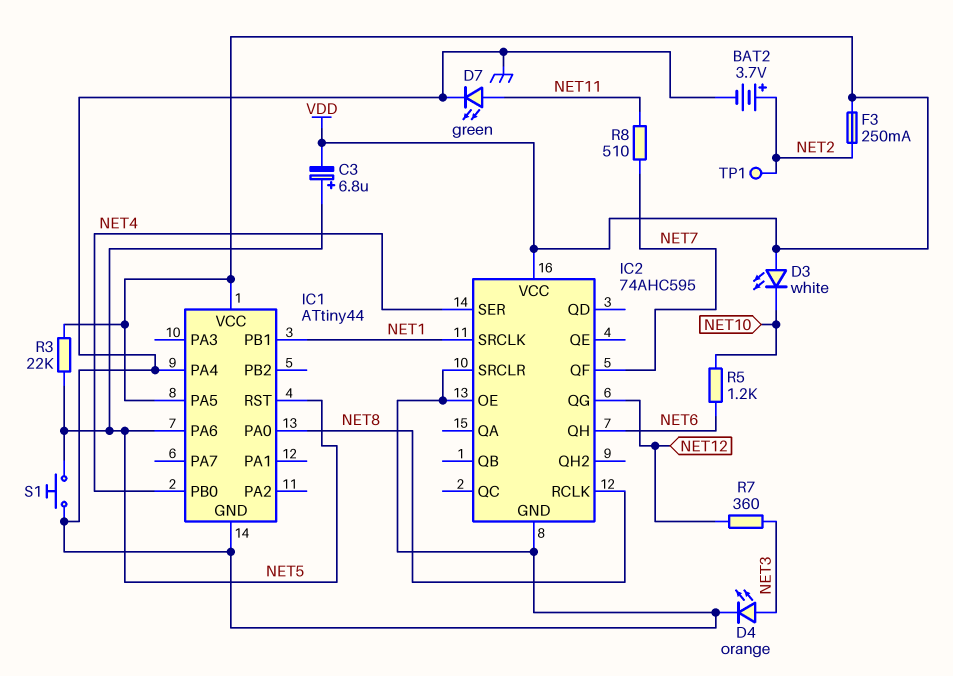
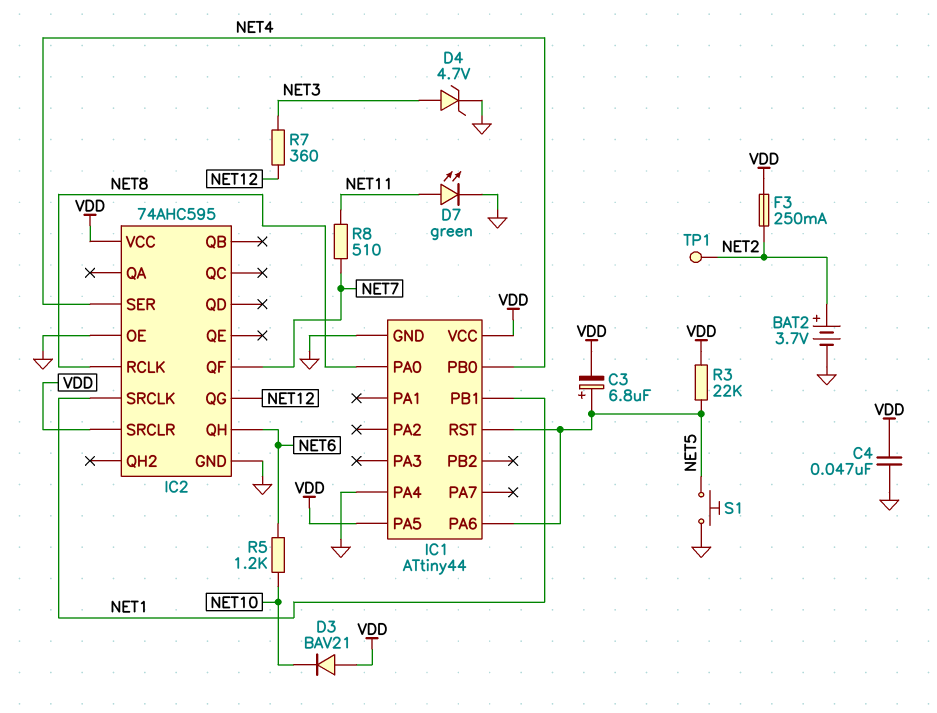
C4: none -> 47nF (GND, VDD)
D3: LED white (A VDD, K NET10) -> diode BAV21 (A VDD, K NET10)
D4: LED orange (A NET3, K GND) -> zener 4.7V (A NET3, K GND)
IC2 pin SRCLR: GND -> VDD

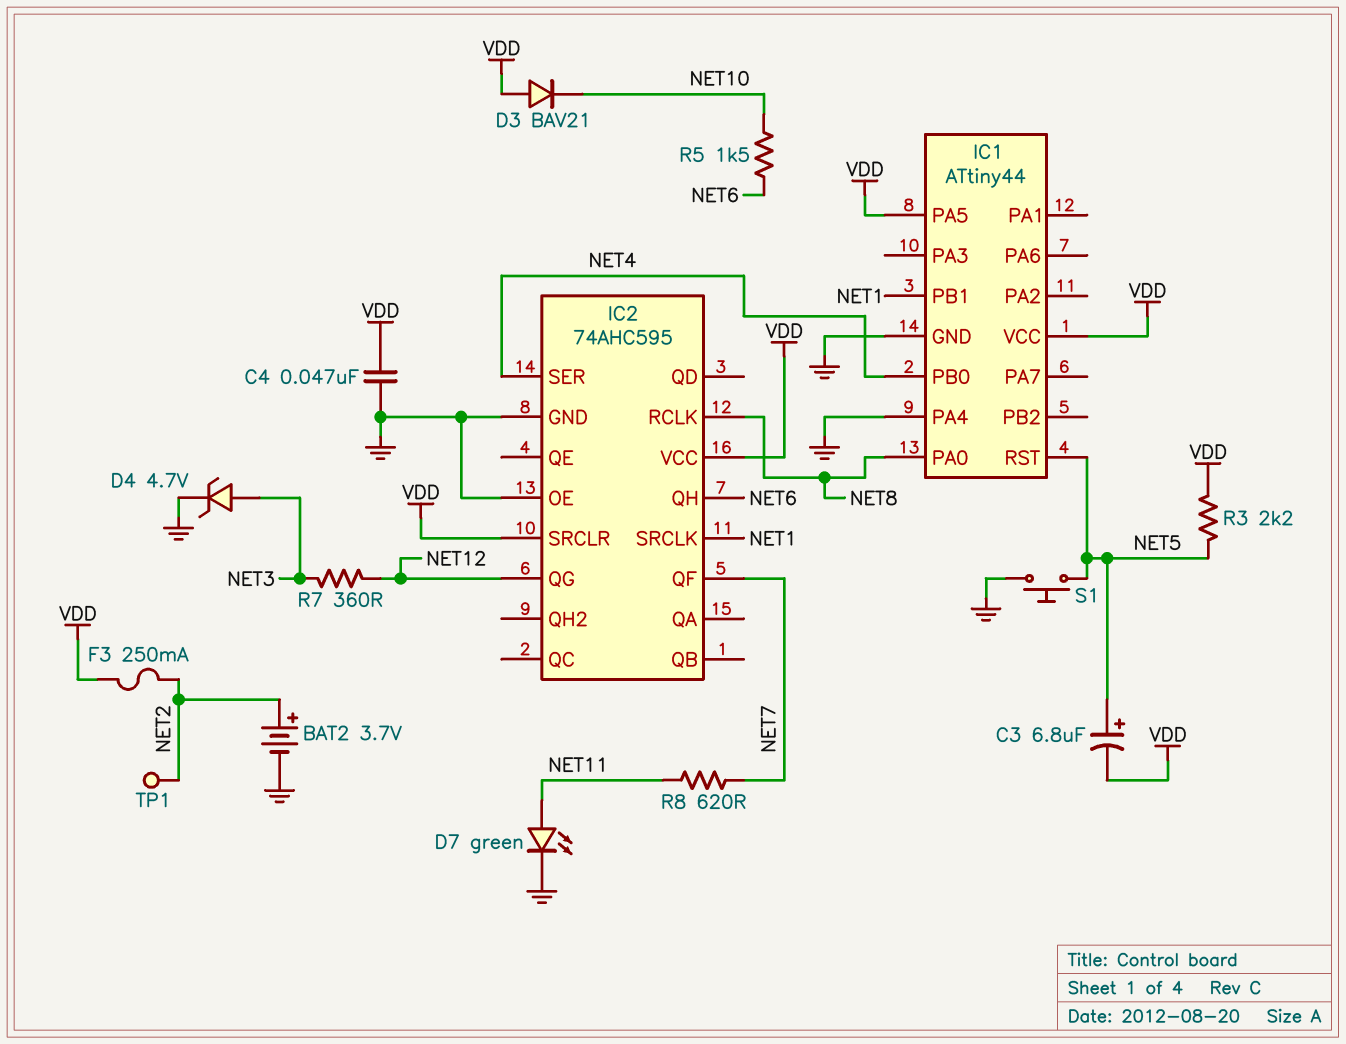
IC1 pin PA6: NET5 -> none
R3: 22k (NET5, VDD) -> 2.2k (NET5, VDD)
R5: 1.2k (NET6, NET10) -> 1.5k (NET6, NET10)
R8: 510 (NET7, NET11) -> 620 (NET7, NET11)

